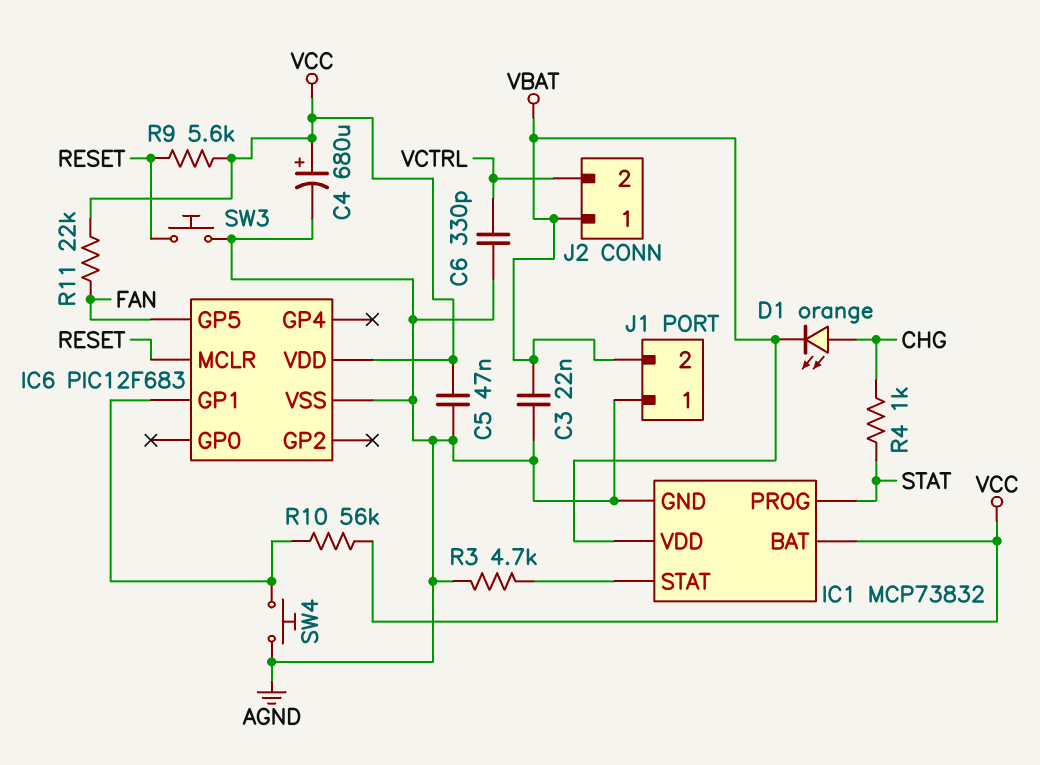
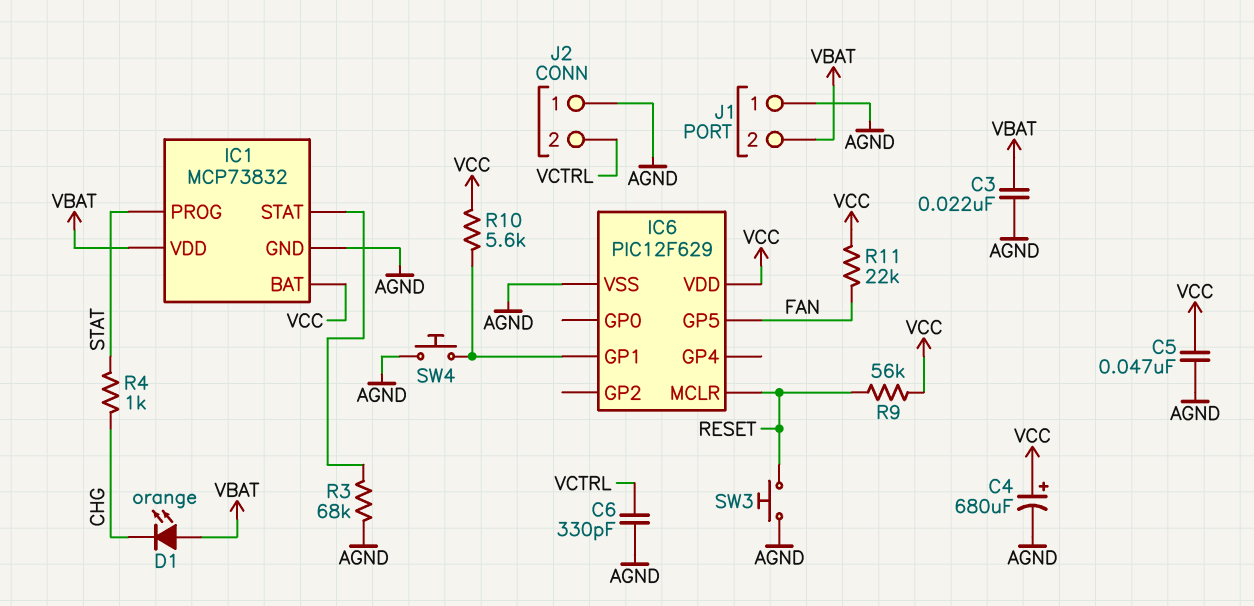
D1: LED orange (A CHG, K VBAT) -> LED orange (A VBAT, K CHG)
IC6: PIC12F683 -> PIC12F629
J2 pin 1: VBAT -> AGND
R3: 4.7k (AGND, IC1/STAT) -> 68k (AGND, IC1/STAT)
R9: 5.6k (RESET, VCC) -> 56k (RESET, VCC)
R10: 56k (IC6/GP1, VCC) -> 5.6k (IC6/GP1, VCC)

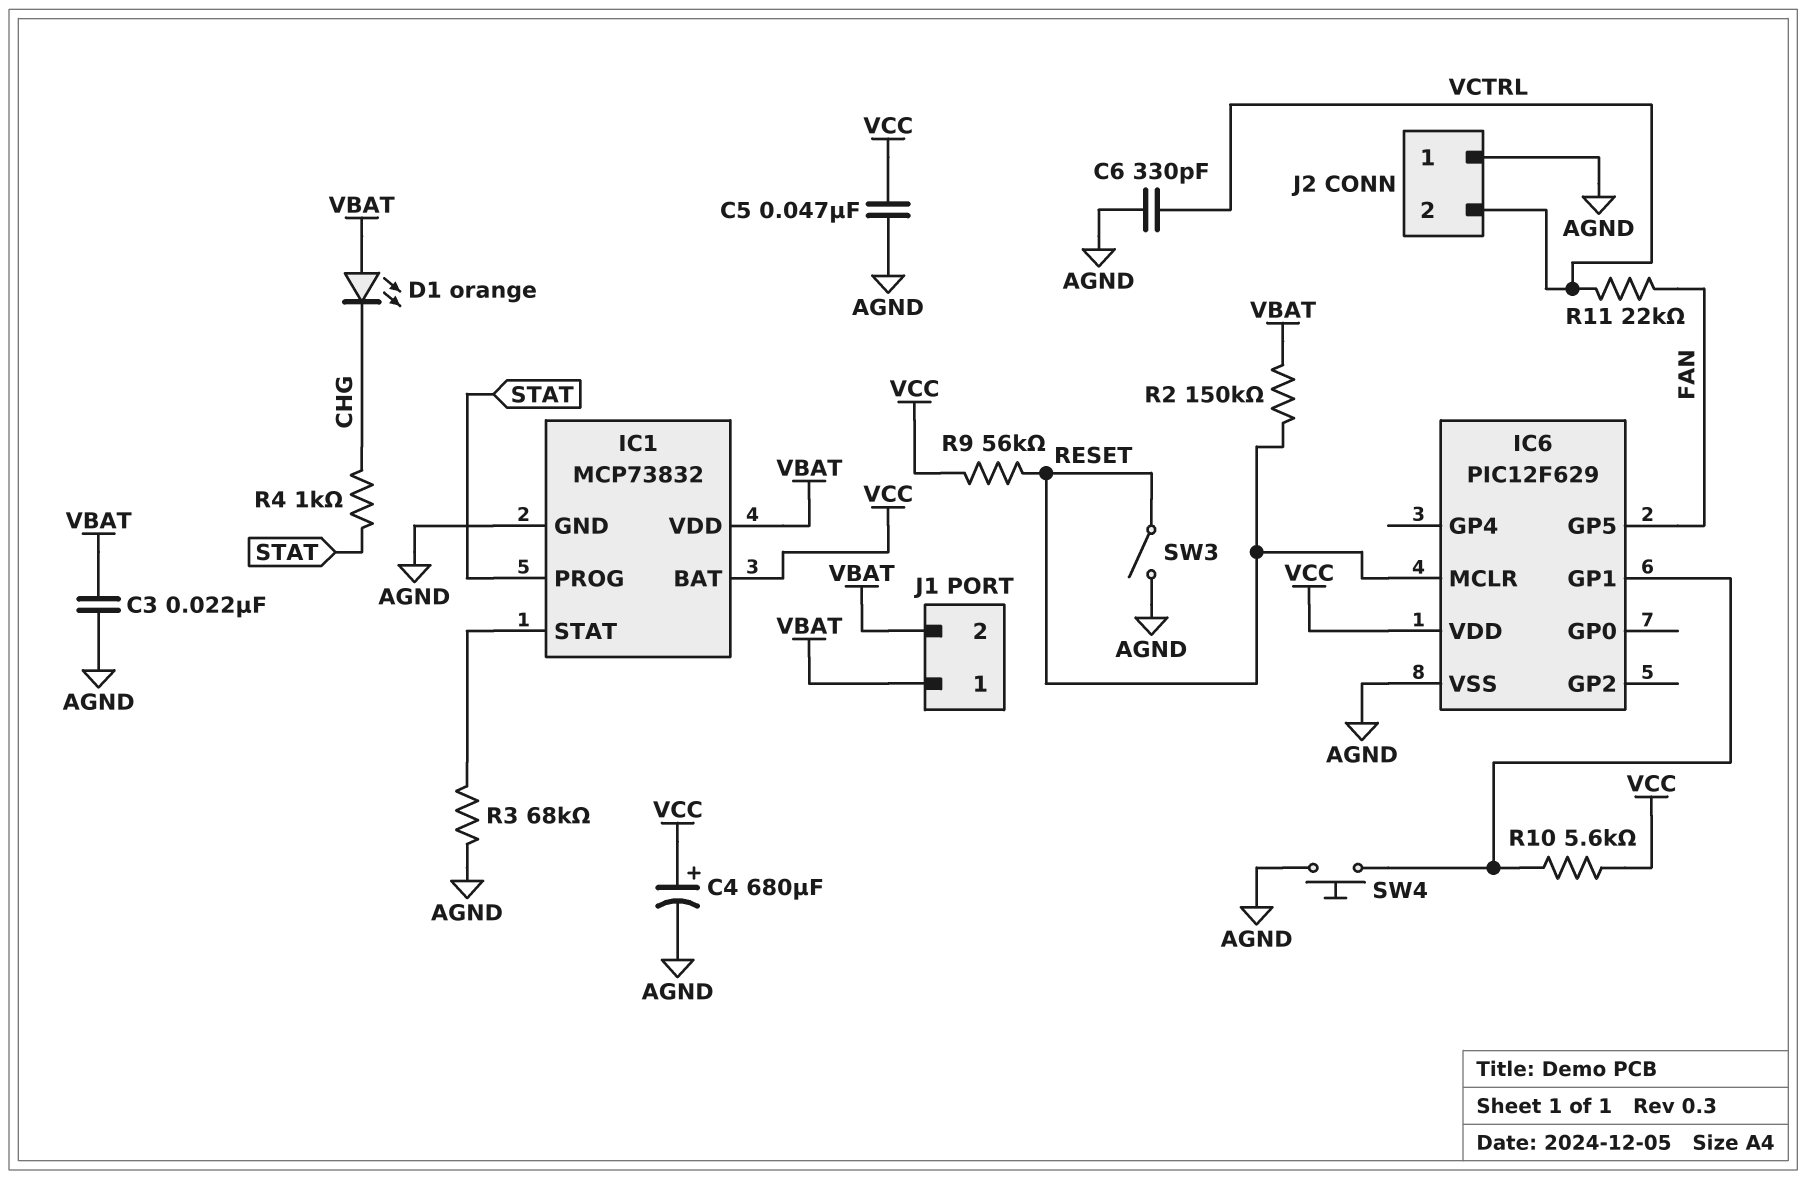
J1 pin 1: AGND -> VBAT
R2: none -> 150k (RESET, VBAT)
R11: 22k (FAN, VCC) -> 22k (FAN, VCTRL)
SW3: button (AGND, RESET) -> switch (AGND, RESET)

